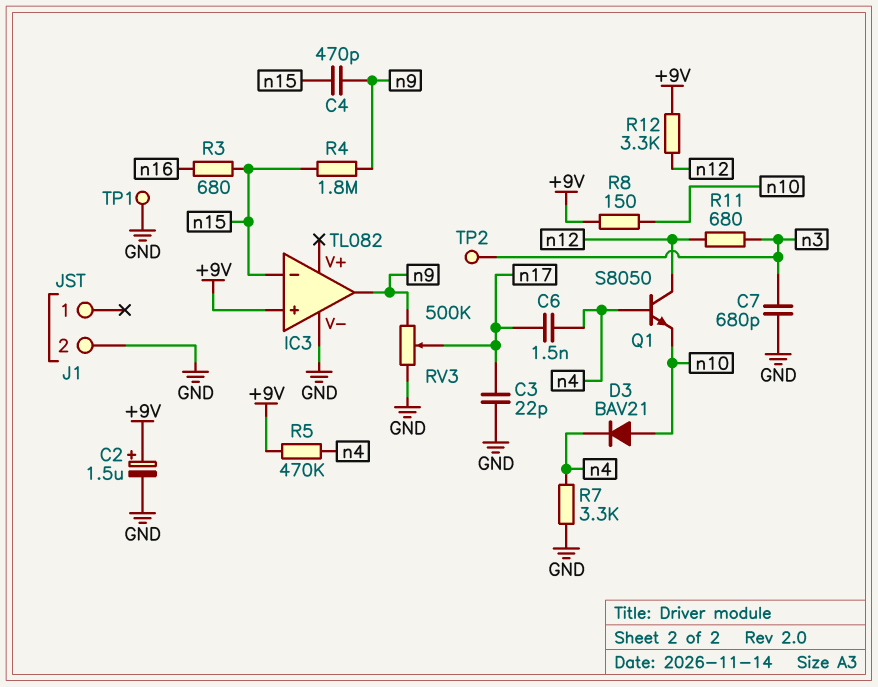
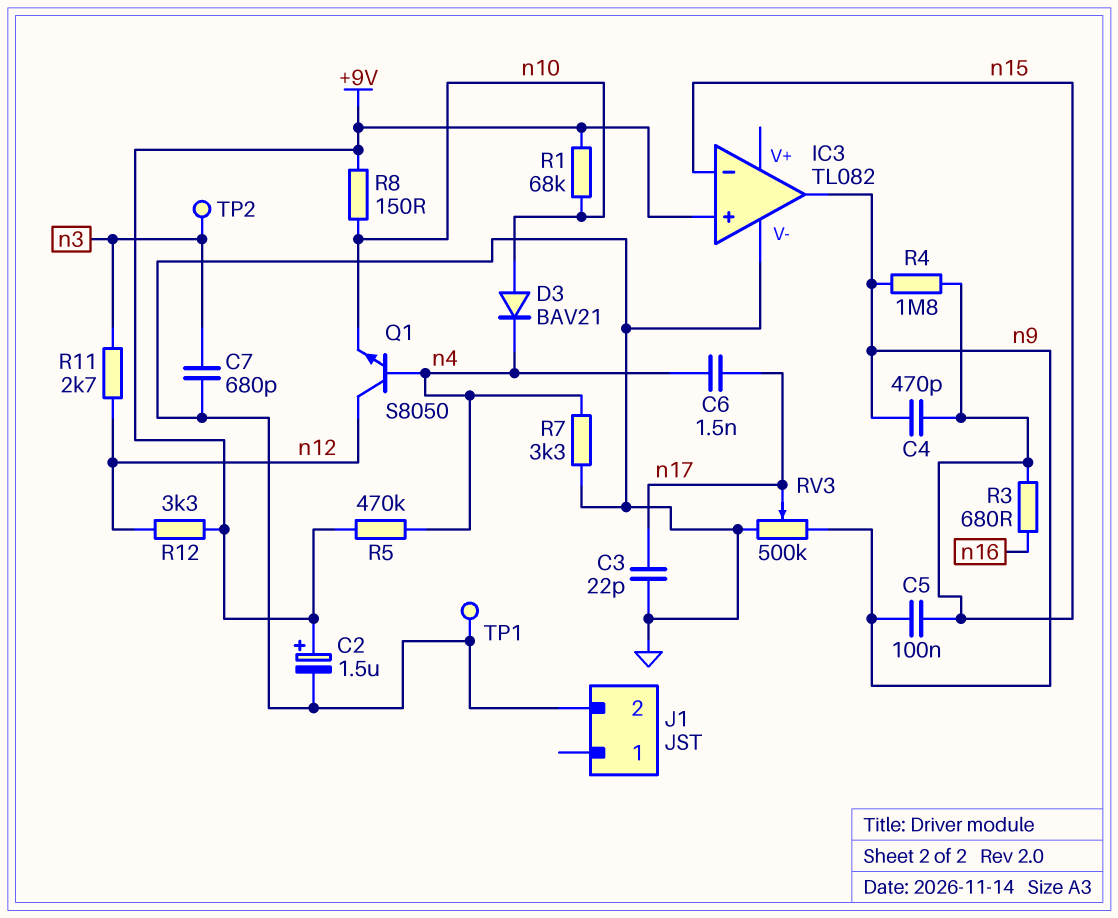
C5: none -> 100nF (n9, n15)
R1: none -> 68k (+9V, n10)
R11: 680 (n3, n12) -> 2.7k (n3, n12)

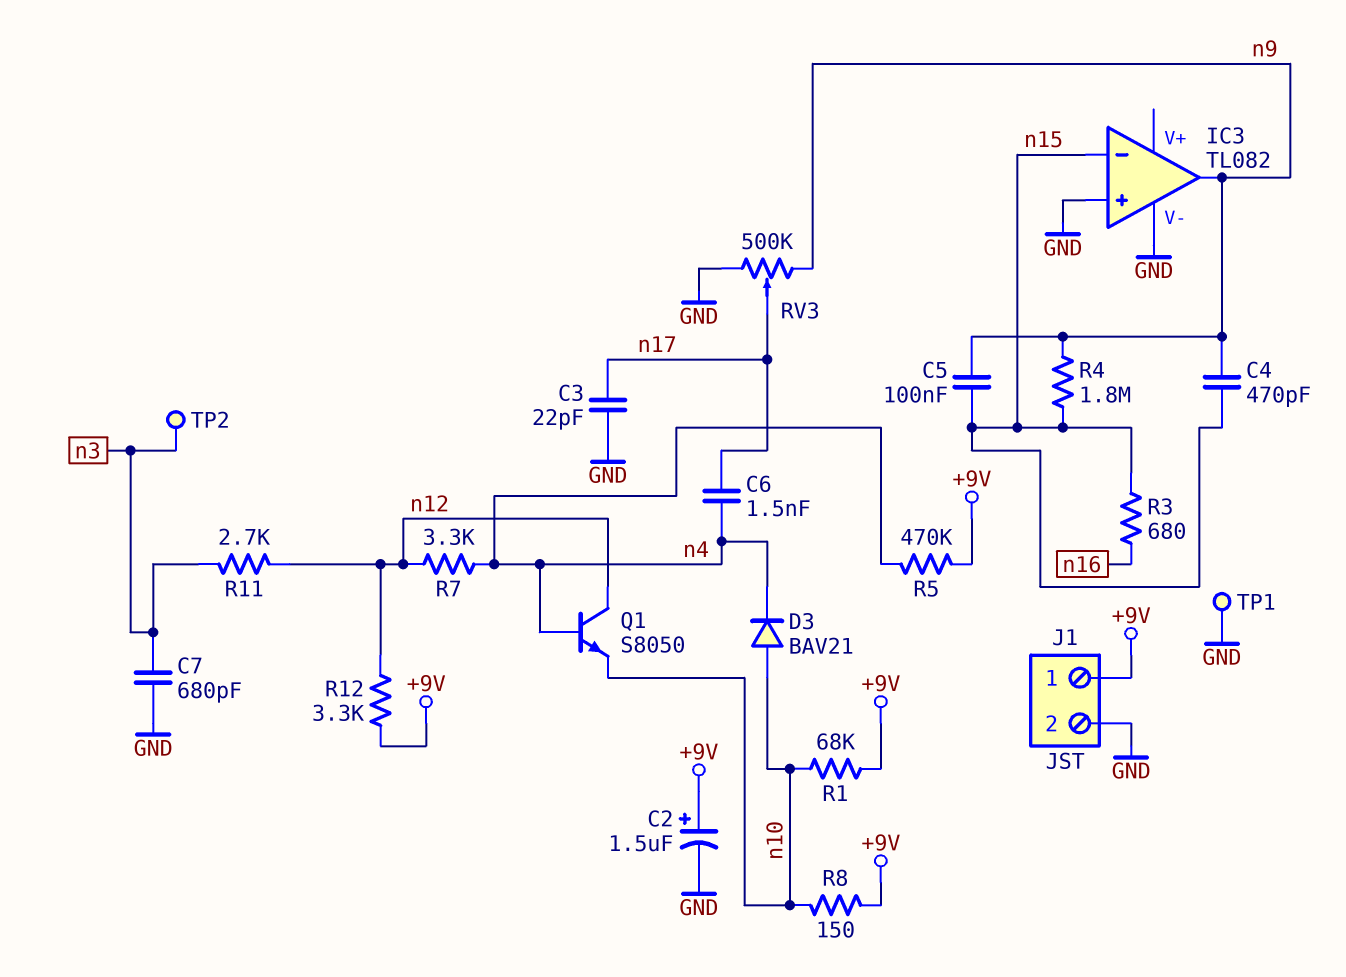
IC3 pin in+: +9V -> GND
J1 pin 1: none -> +9V
R7: 3.3k (GND, n4) -> 3.3k (n4, n12)

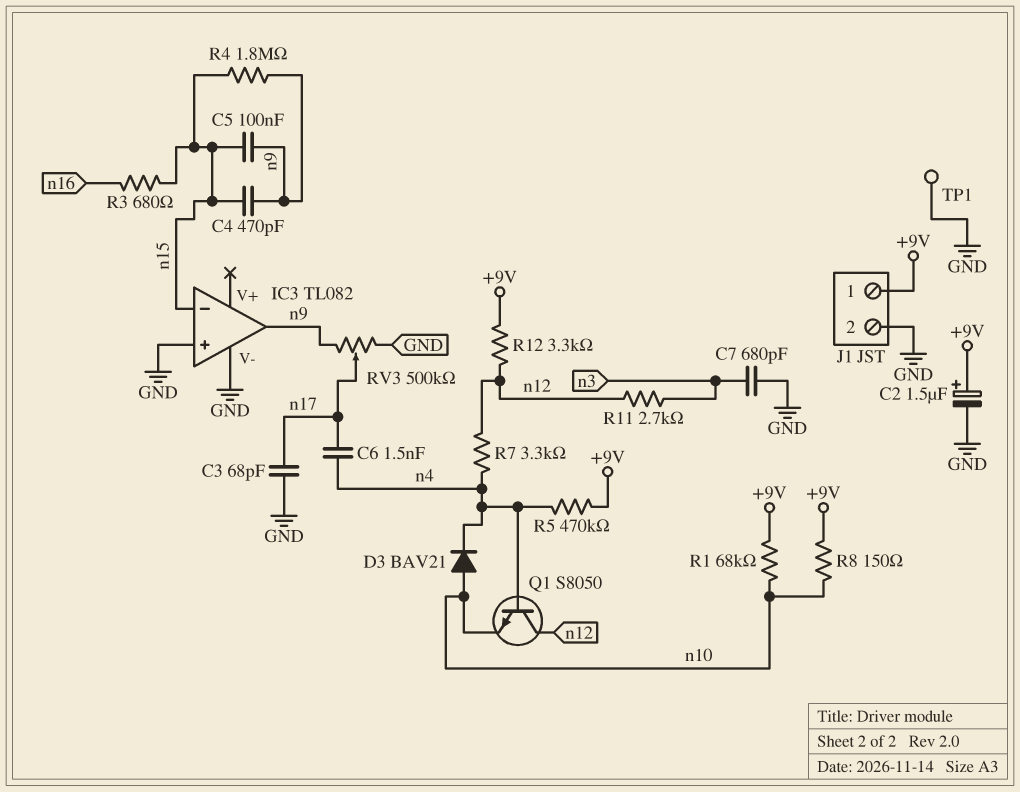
C3: 22pF (GND, n17) -> 68pF (GND, n17)
TP2: test point (n3) -> none

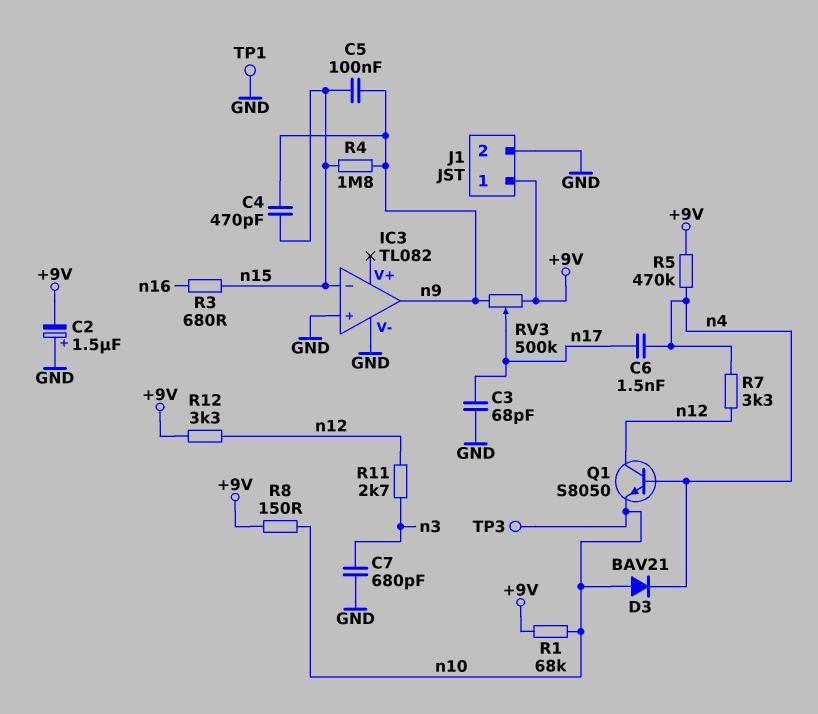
C2: 1.5uF (plus +9V, minus GND) -> 1.5uF (plus GND, minus +9V)
RV3: 500k (GND, n9, wiper n17) -> 500k (+9V, n9, wiper n17)
TP3: none -> test point (n10)

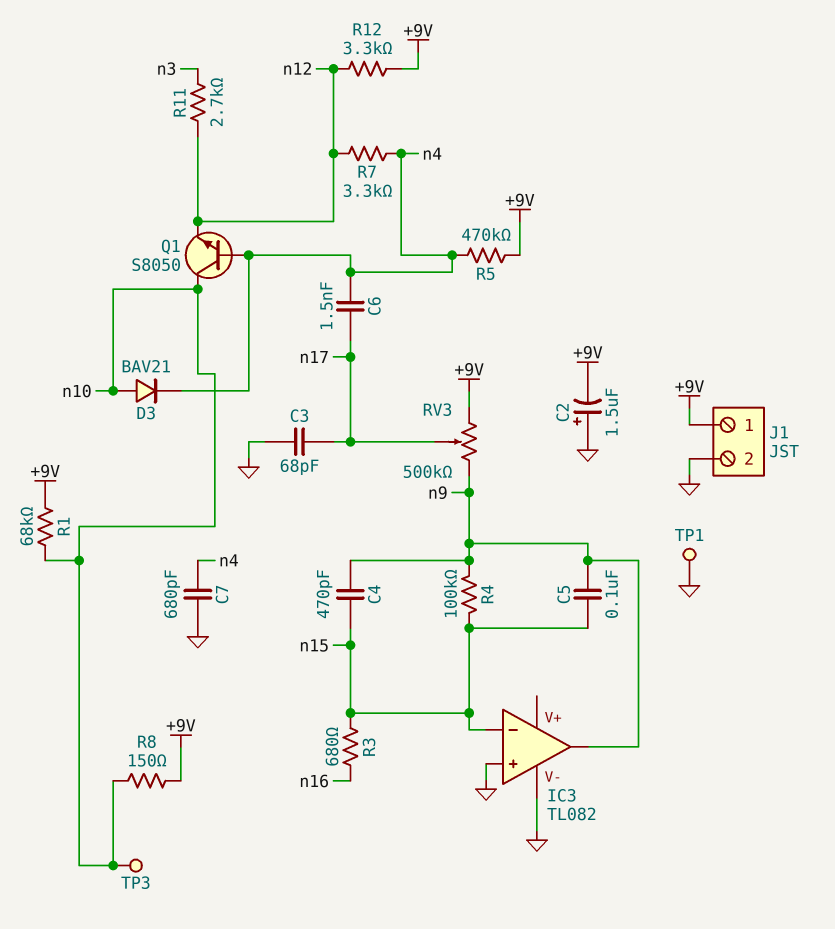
C7: 680pF (GND, n3) -> 680pF (GND, n4)
Q1: NPN S8050 (B n4, C n12, E n10) -> NPN S8050 (B n4, C n10, E n12)
R4: 1.8M (n9, n15) -> 100k (n9, n15)

